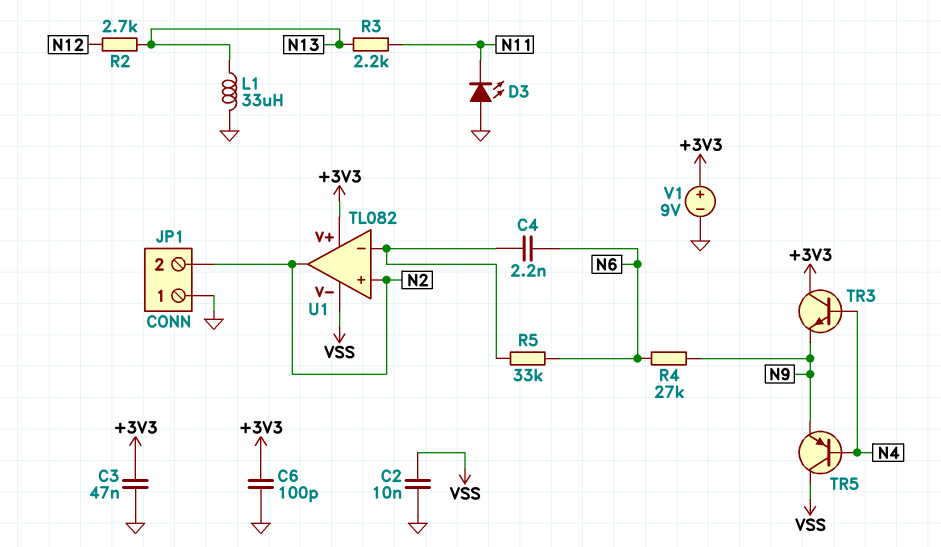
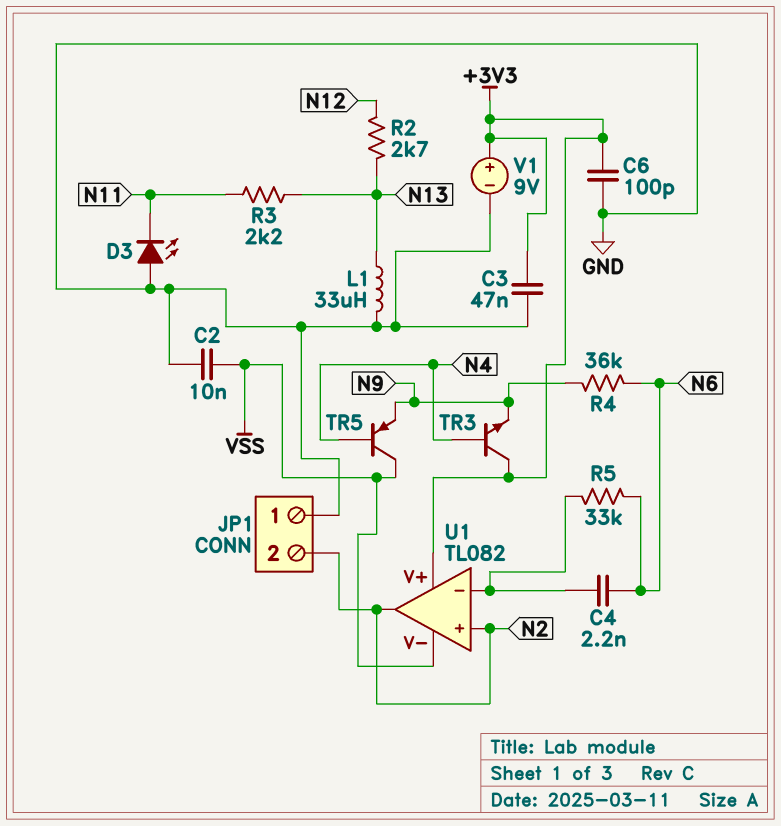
R4: 27k (N6, N9) -> 36k (N6, N9)

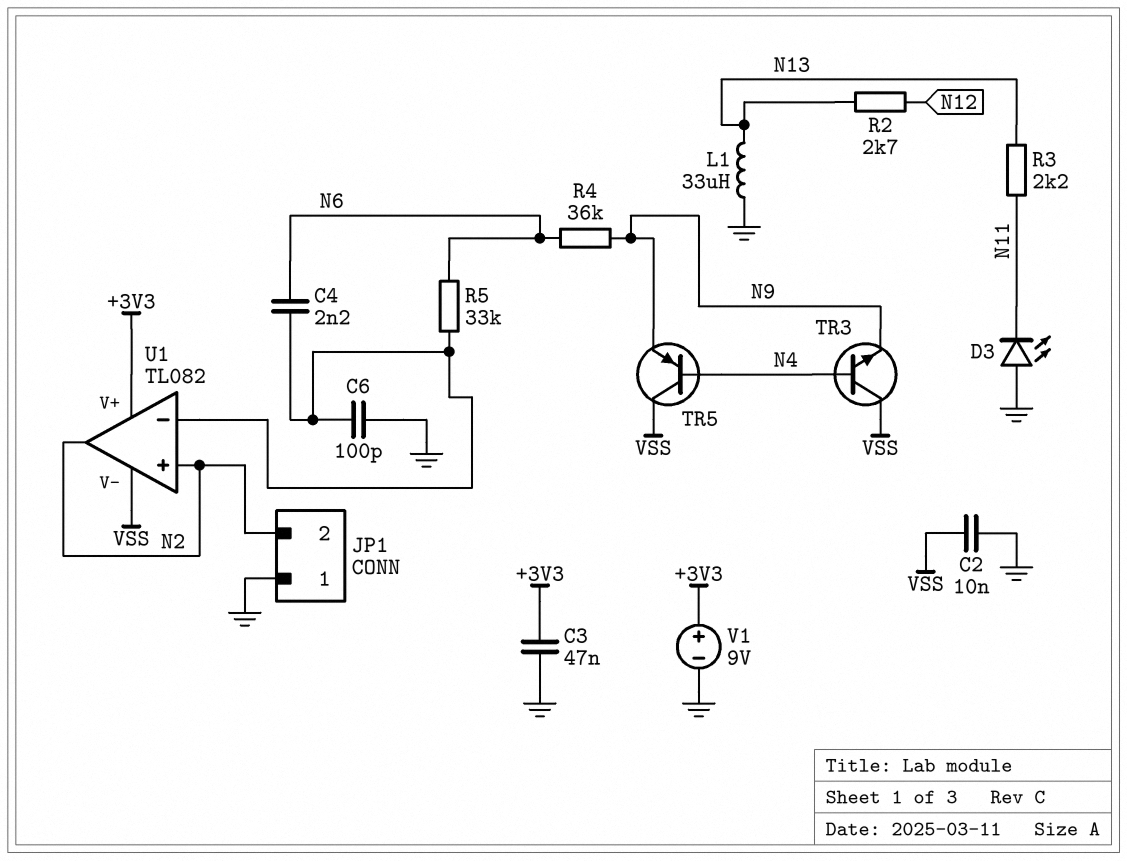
C6: 100pF (+3V3, GND) -> 100pF (GND, U1/in-)
TR3: NPN (B N4, C +3V3, E N9) -> NPN (B N4, C VSS, E N9)

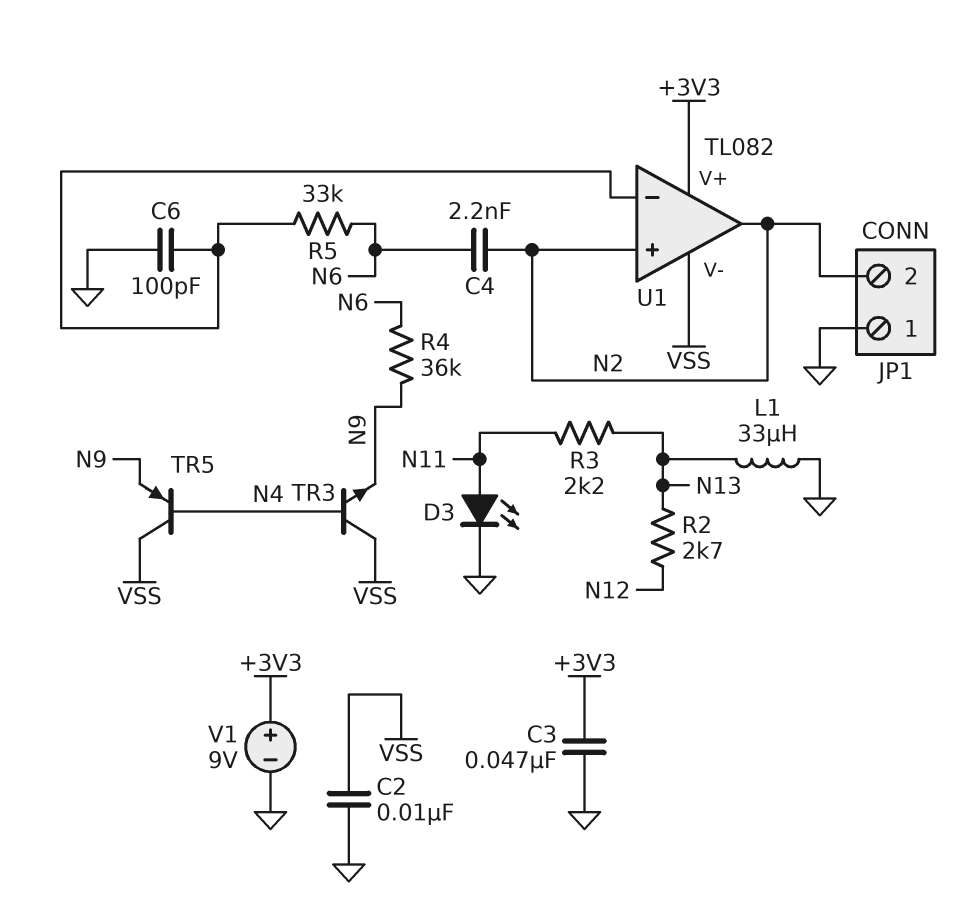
C4: 2.2nF (N6, U1/in-) -> 2.2nF (N2, N6)
D3: LED (A GND, K N11) -> LED (A N11, K GND)

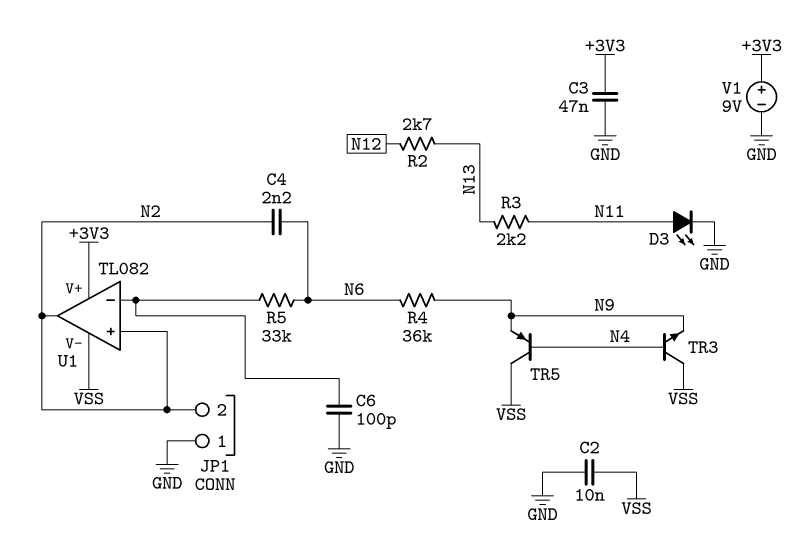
L1: 33uH (GND, N13) -> none

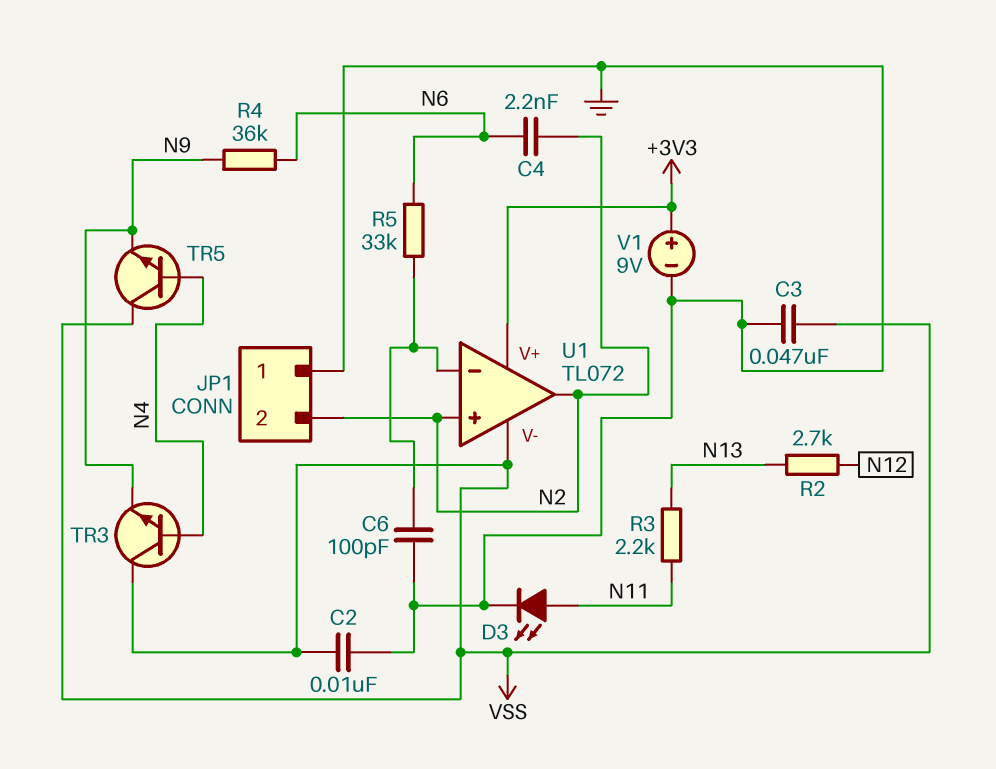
C3: 47nF (+3V3, GND) -> 47nF (GND, VSS)
TR5: PNP (B N4, C VSS, E N9) -> NPN (B N4, C VSS, E N9)
U1: TL082 -> TL072

